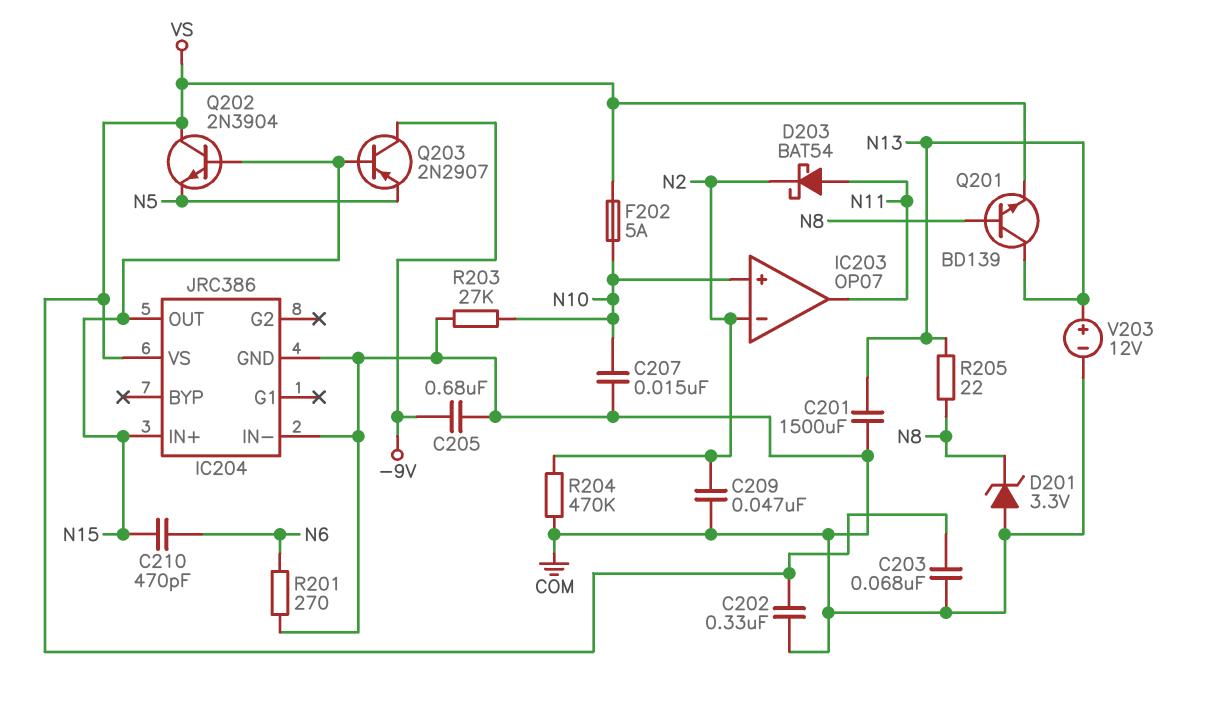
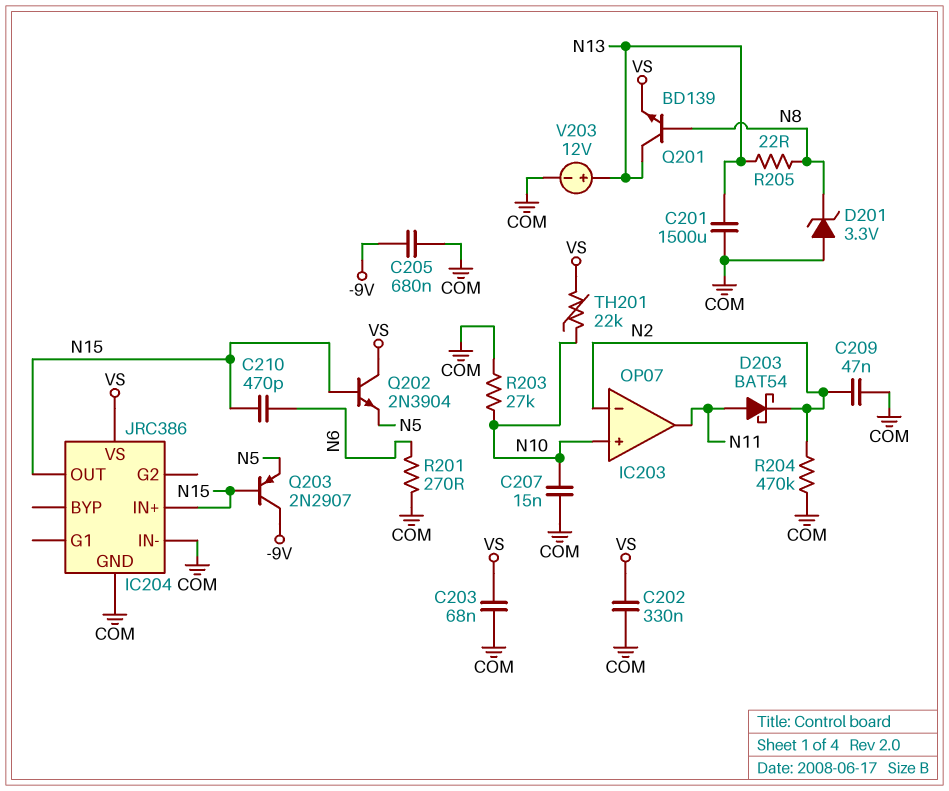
F202: 5A (N10, VS) -> none
TH201: none -> 22k (N10, VS)

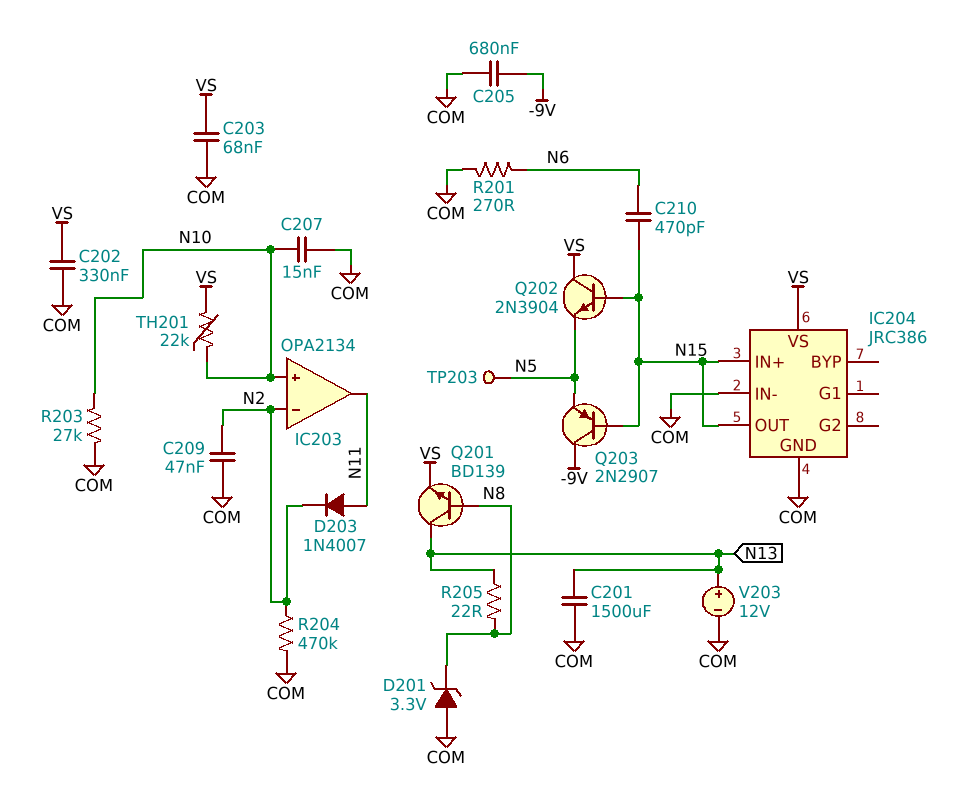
D203: schottky BAT54 (A N11, K N2) -> diode 1N4007 (A N11, K N2)
IC203: OP07 -> OPA2134
TP203: none -> test point (N5)

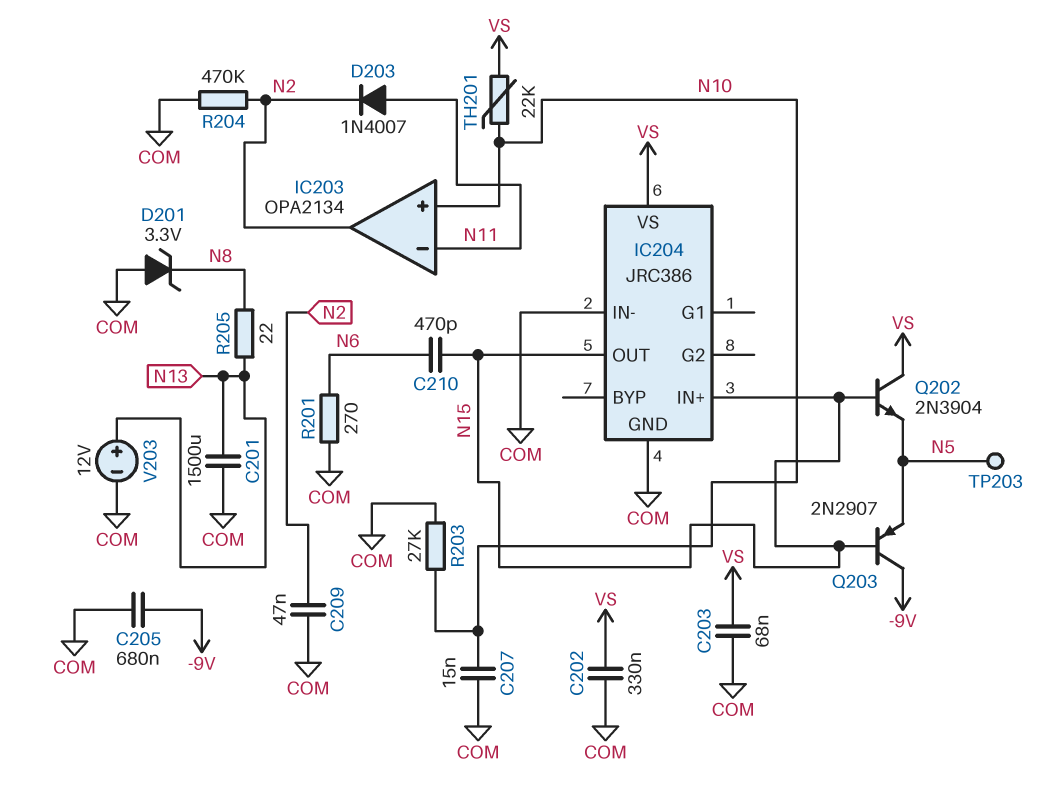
IC203 pin in-: N2 -> N11
IC203 pin out: N11 -> N2
Q201: NPN BD139 (B N8, C N13, E VS) -> none

